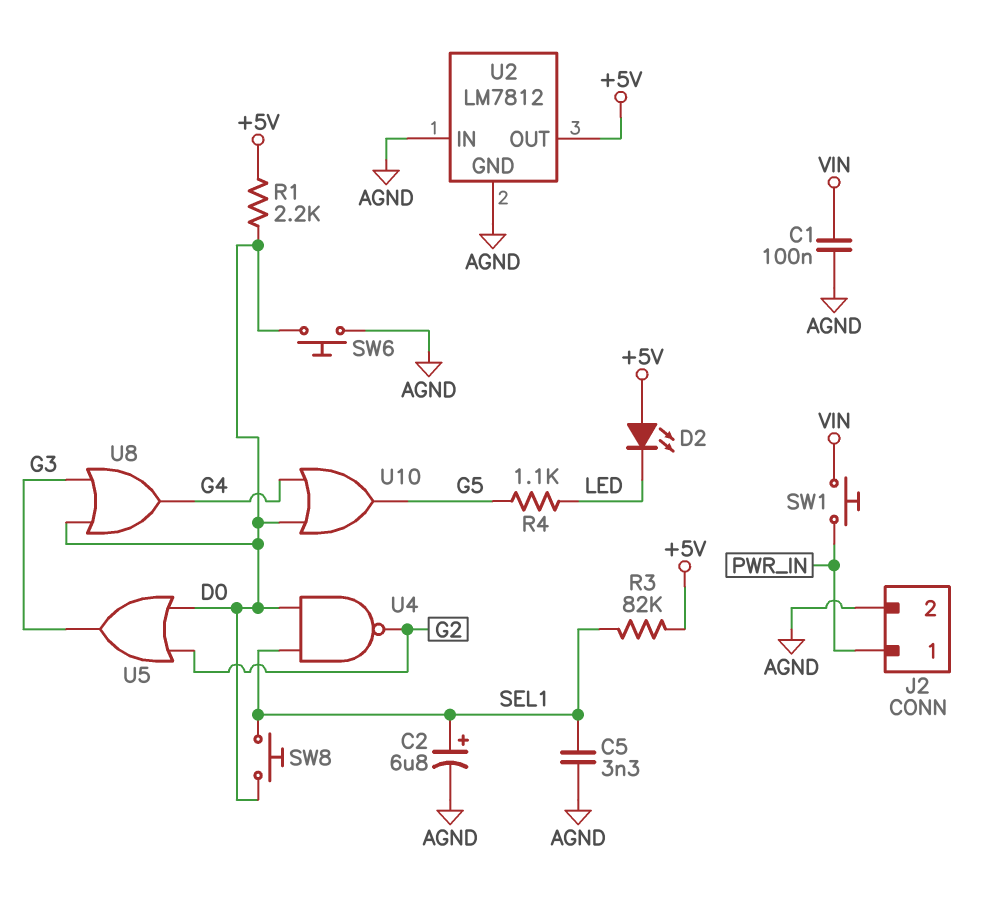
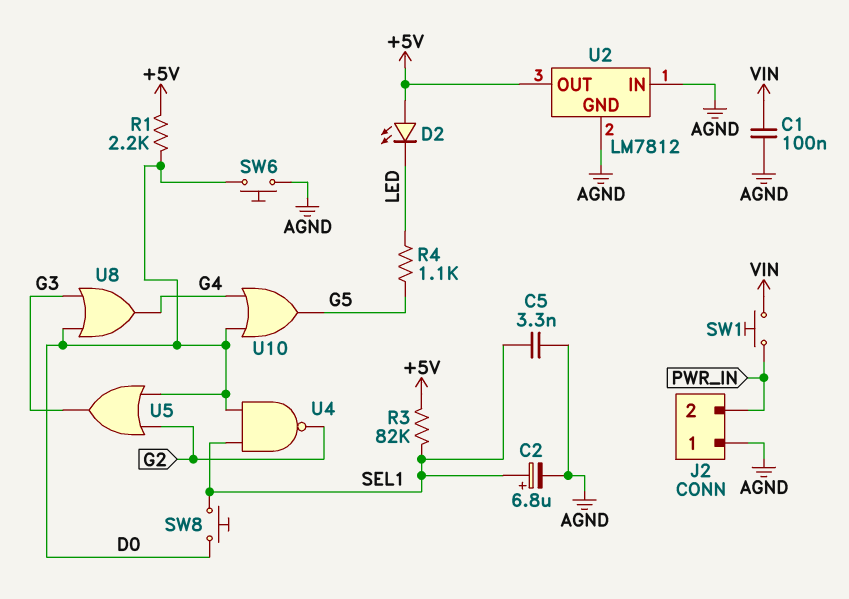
J2 pin 1: PWR_IN -> AGND
J2 pin 2: AGND -> PWR_IN

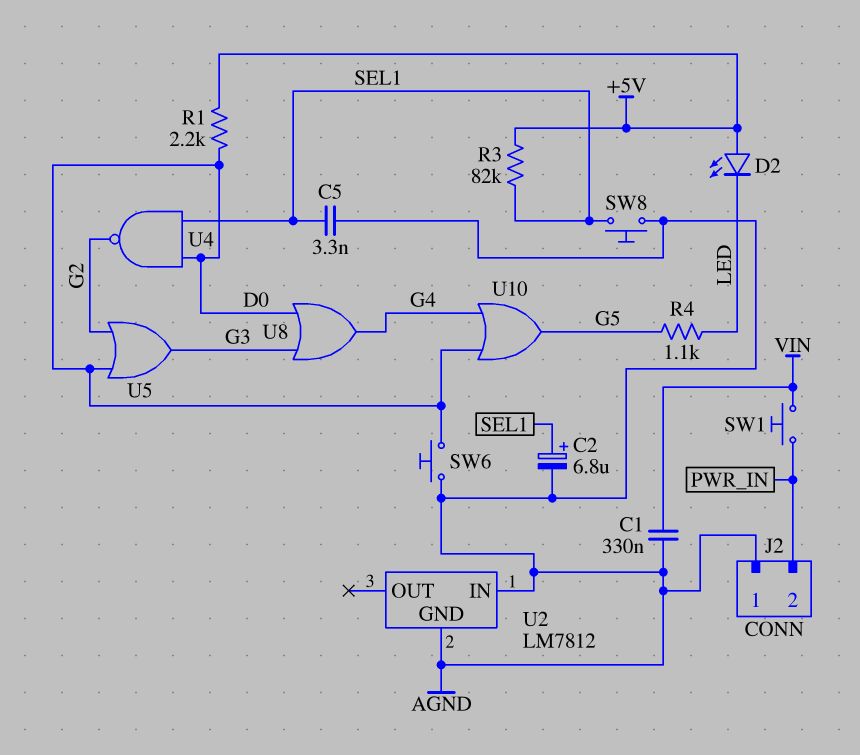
C1: 100nF (AGND, VIN) -> 330nF (AGND, VIN)
SW8: button (D0, SEL1) -> button (AGND, SEL1)
U2 pin OUT: +5V -> none

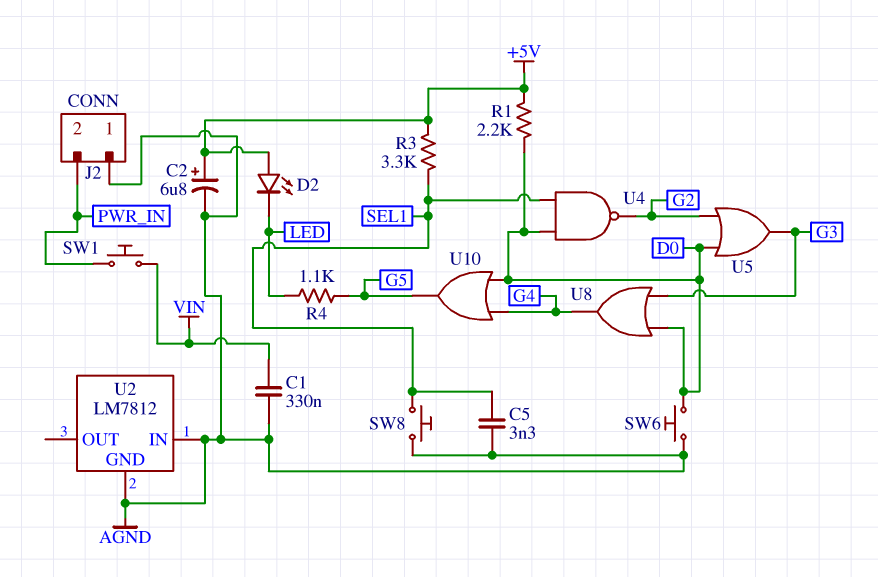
C2: 6.8uF (plus SEL1, minus AGND) -> 6.8uF (plus +5V, minus AGND)
R3: 82k (+5V, SEL1) -> 3.3k (+5V, SEL1)

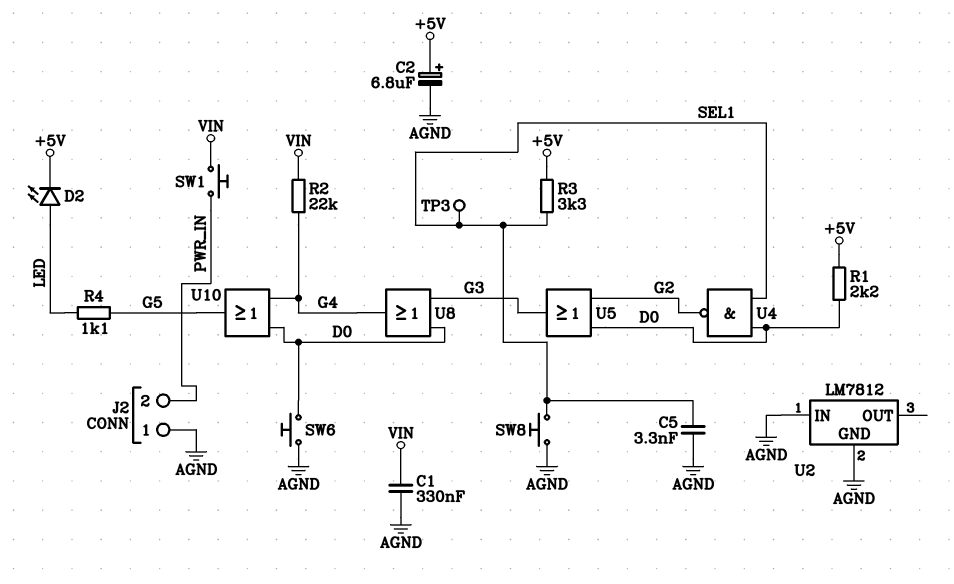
D2: LED (A +5V, K LED) -> LED (A LED, K +5V)
R2: none -> 22k (G4, VIN)
TP3: none -> test point (SEL1)

